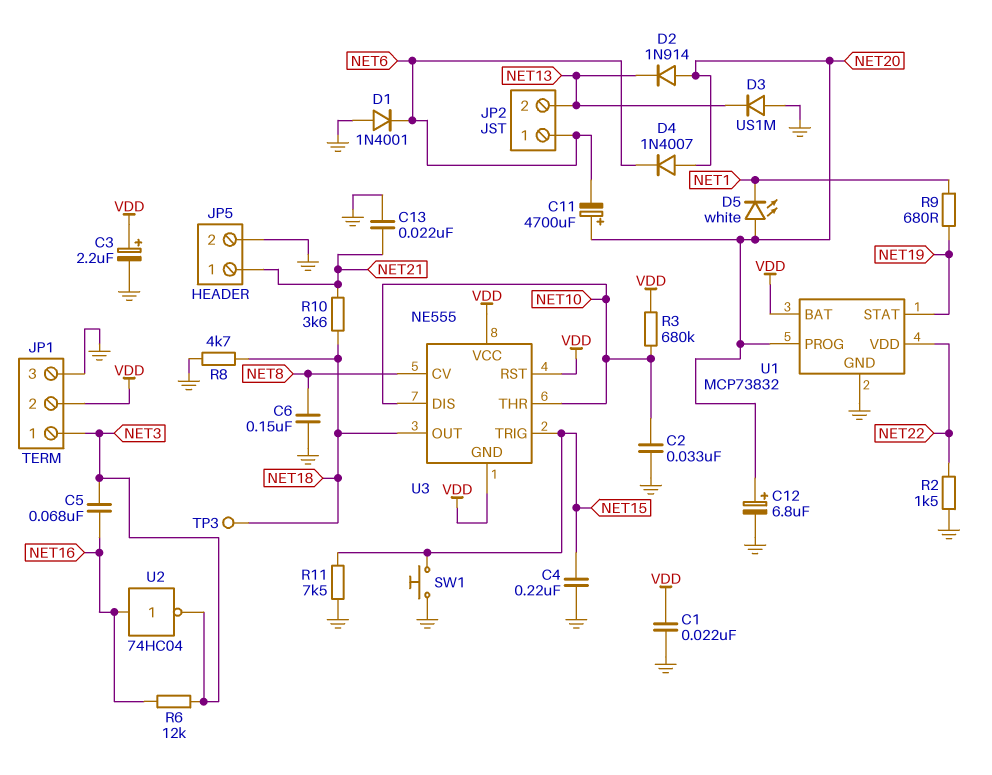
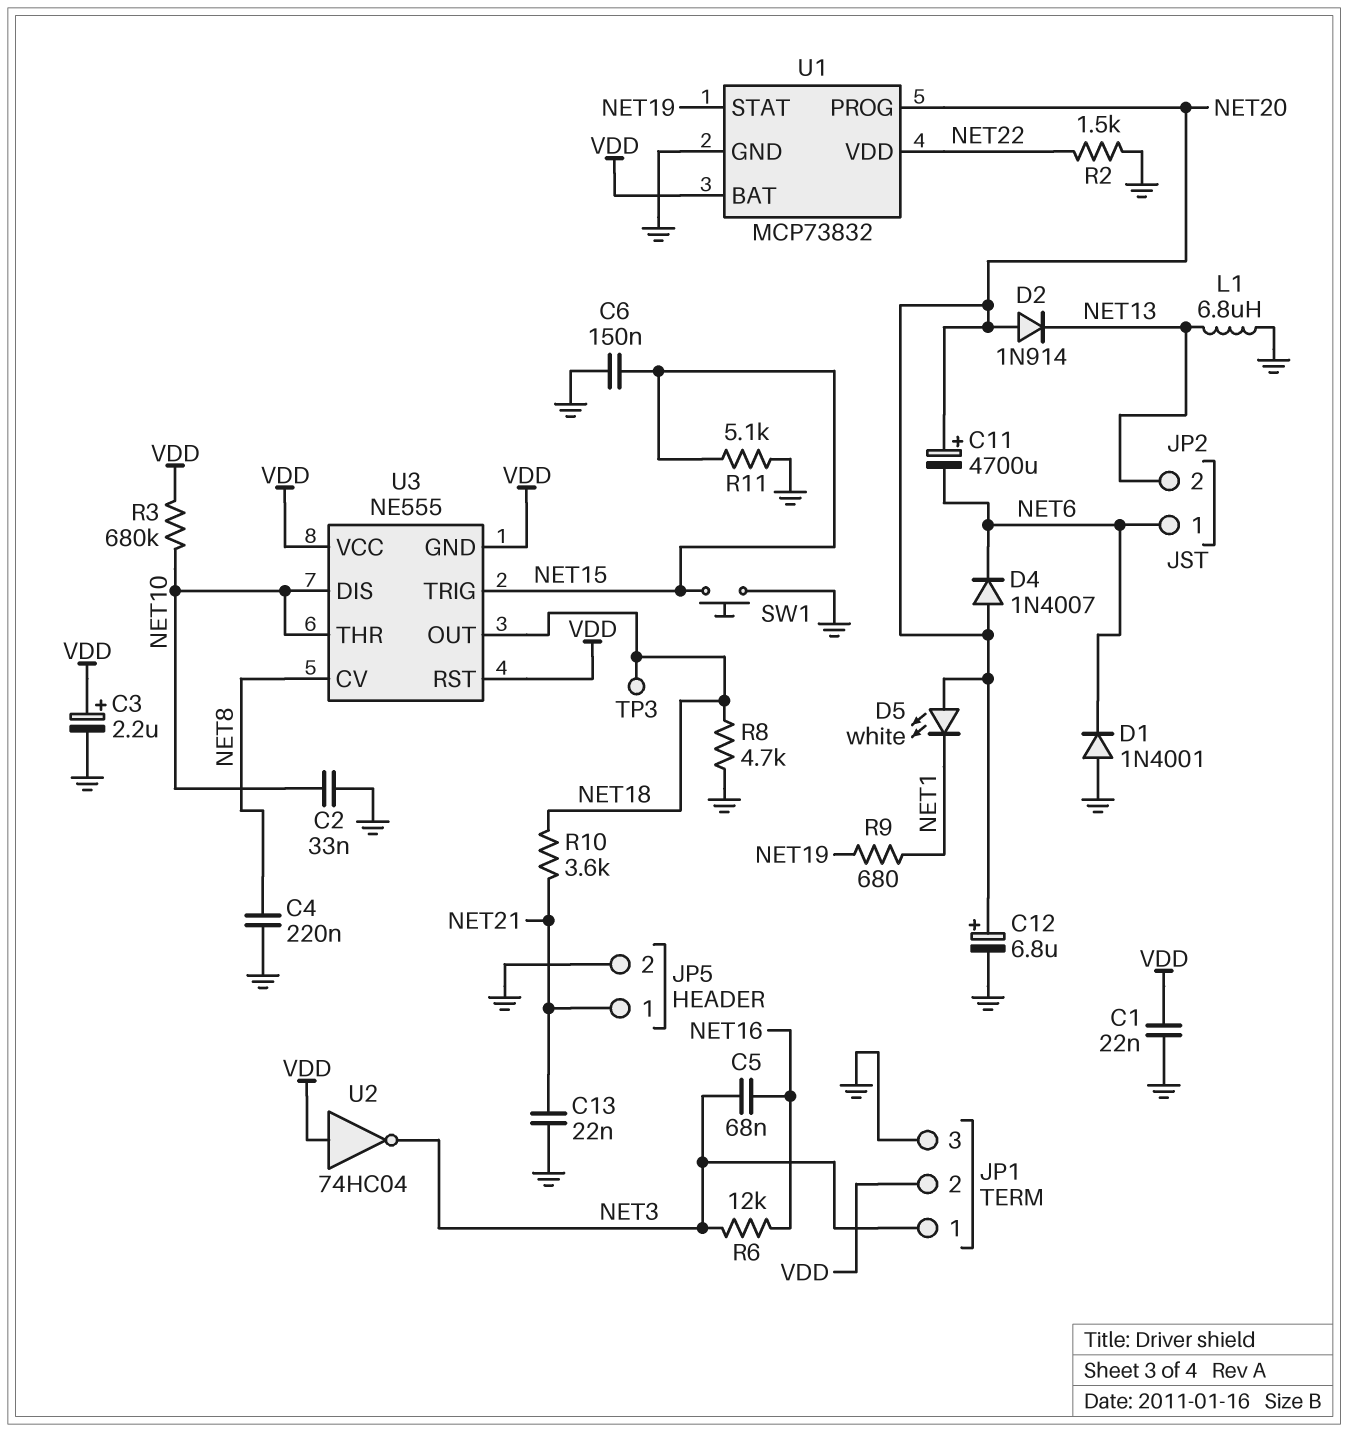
C4: 220nF (GND, NET15) -> 220nF (GND, NET8)
C6: 150nF (GND, NET8) -> 150nF (GND, NET15)
D3: diode US1M (A GND, K NET13) -> none
L1: none -> 6.8uH (GND, NET13)
R11: 7.5k (GND, NET15) -> 5.1k (GND, NET15)
U2: NOT 74HC04 (in NET16, out NET3) -> NOT 74HC04 (in VDD, out NET3)

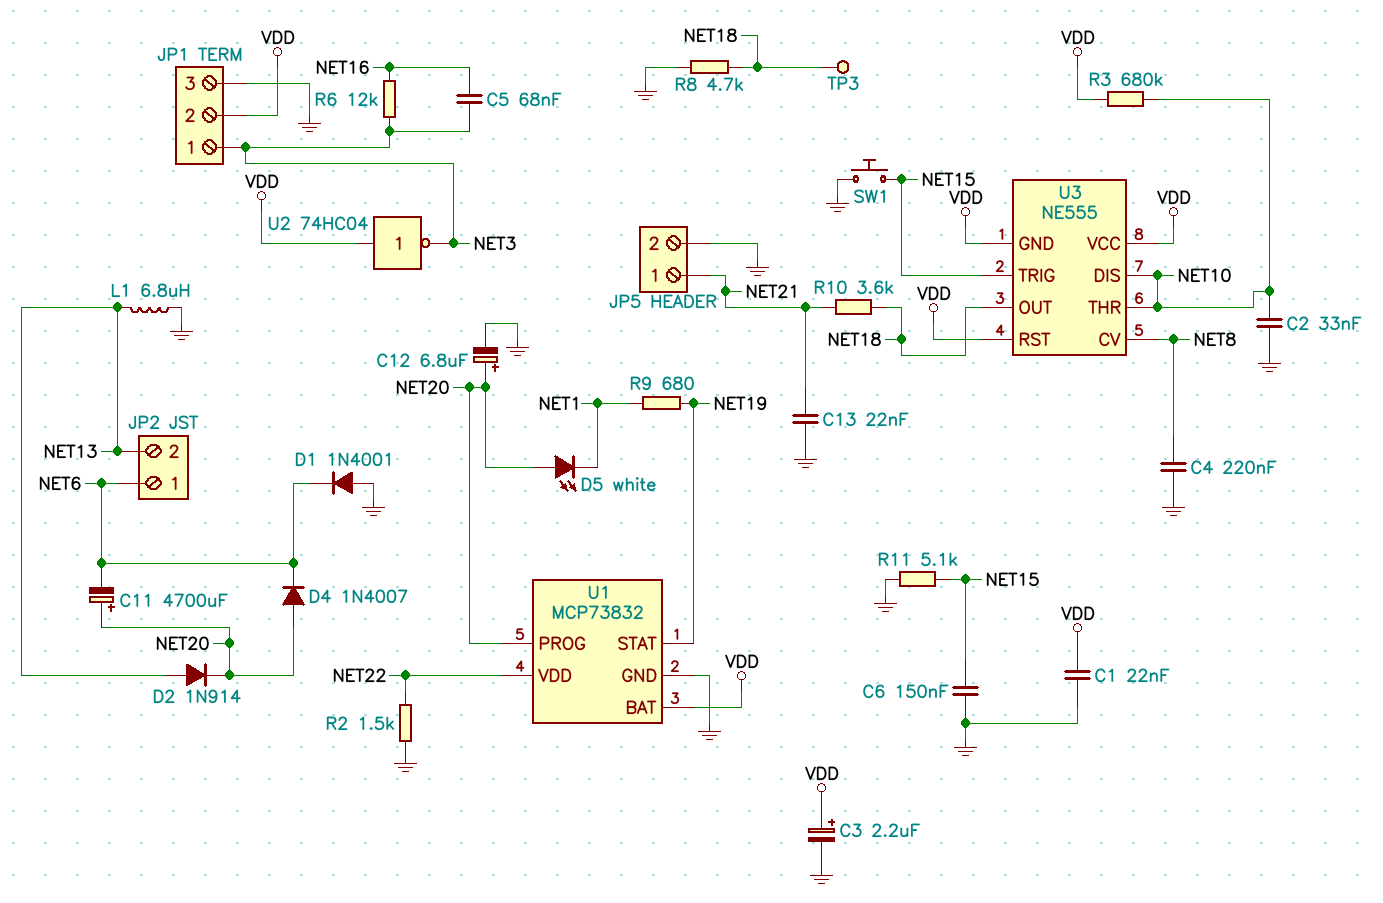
D2: diode 1N914 (A NET20, K NET13) -> diode 1N914 (A NET13, K NET20)

